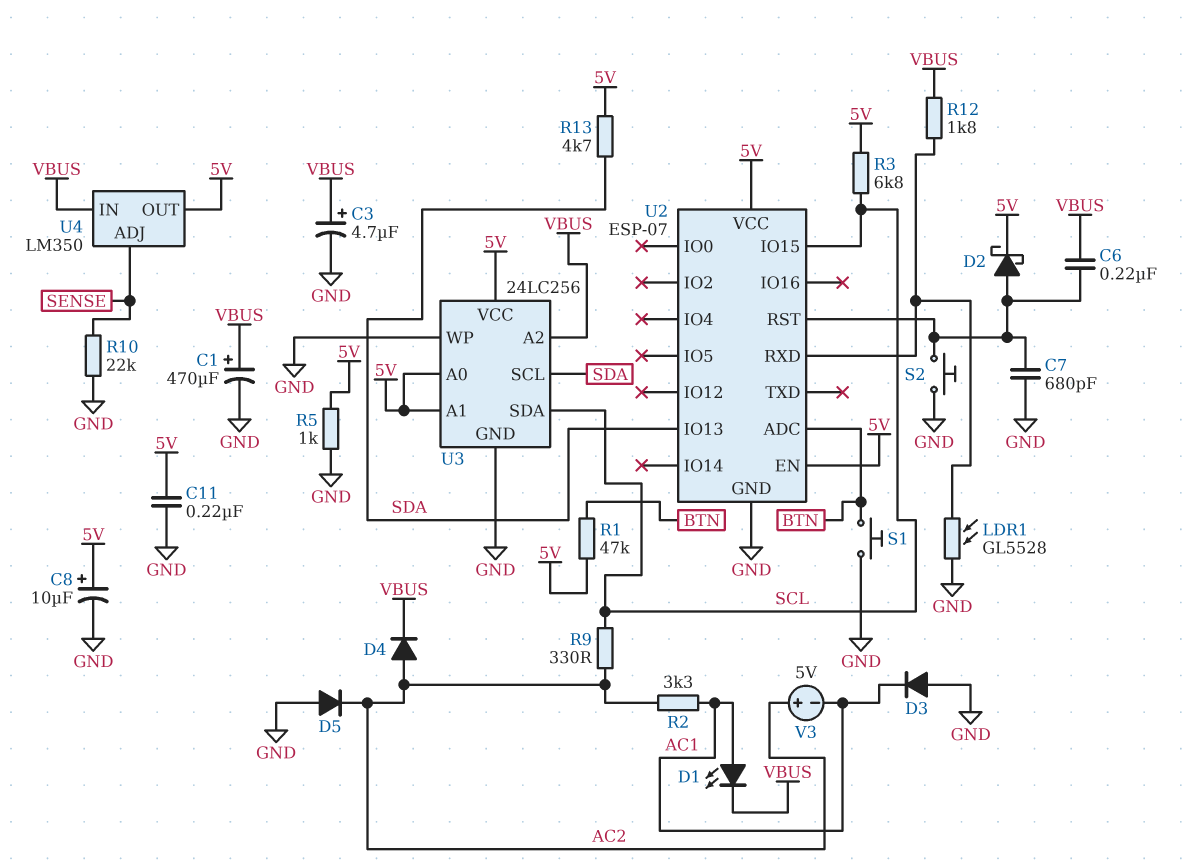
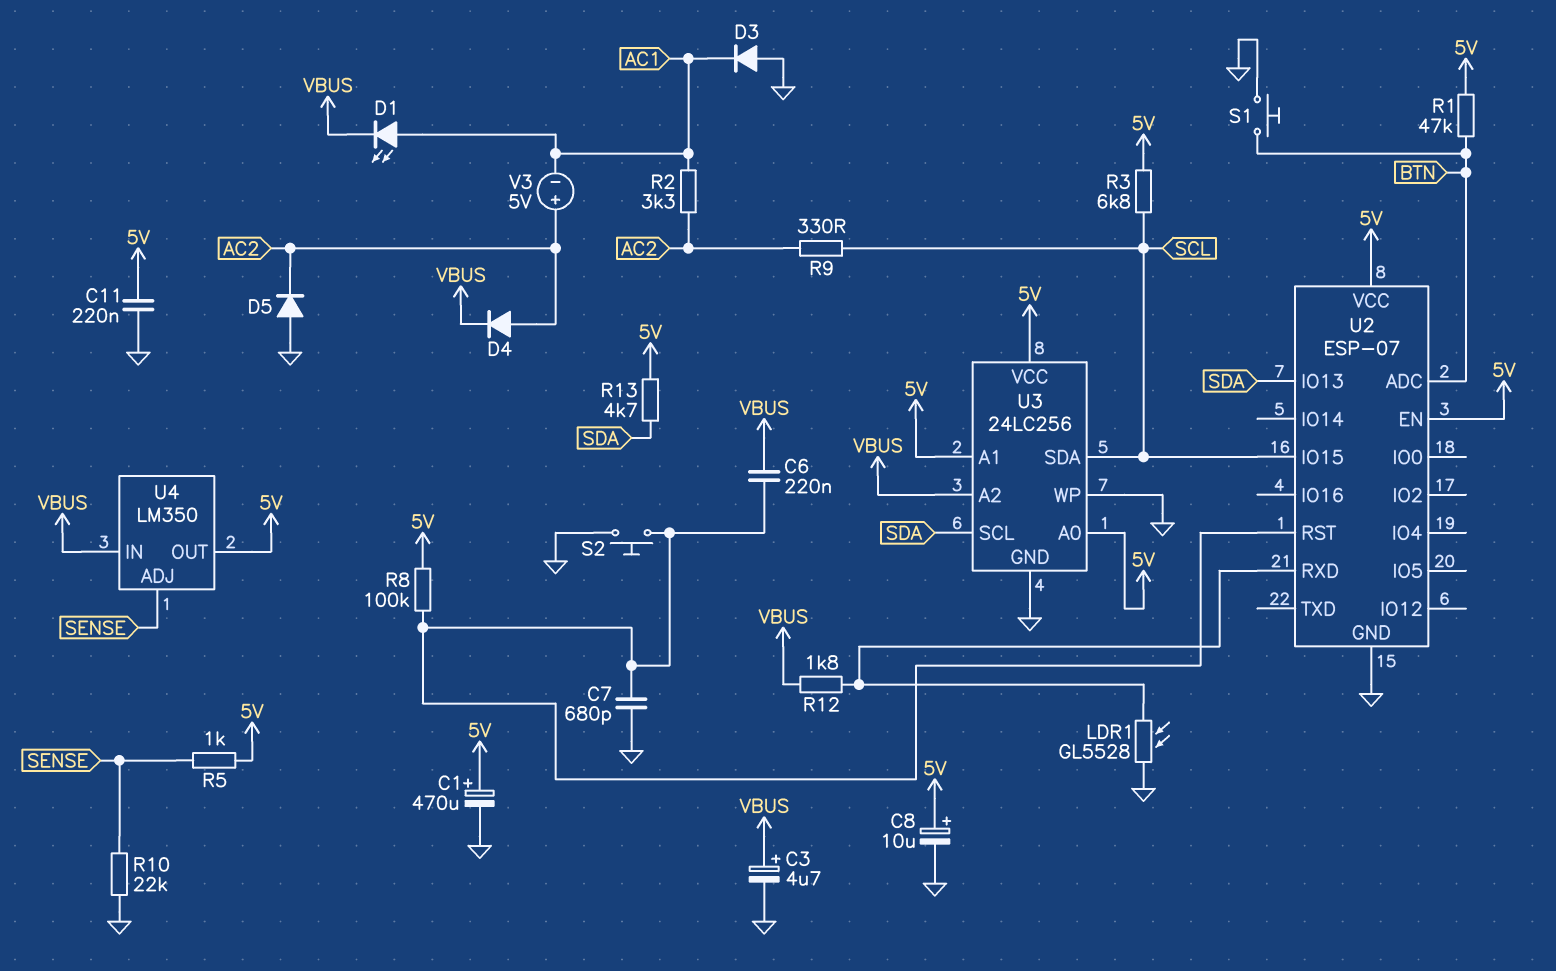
C1: 470uF (plus VBUS, minus GND) -> 470uF (plus 5V, minus GND)
D2: schottky (A U2/RST, K 5V) -> none
R5: 1k (5V, GND) -> 1k (5V, SENSE)
R8: none -> 100k (5V, U2/RST)

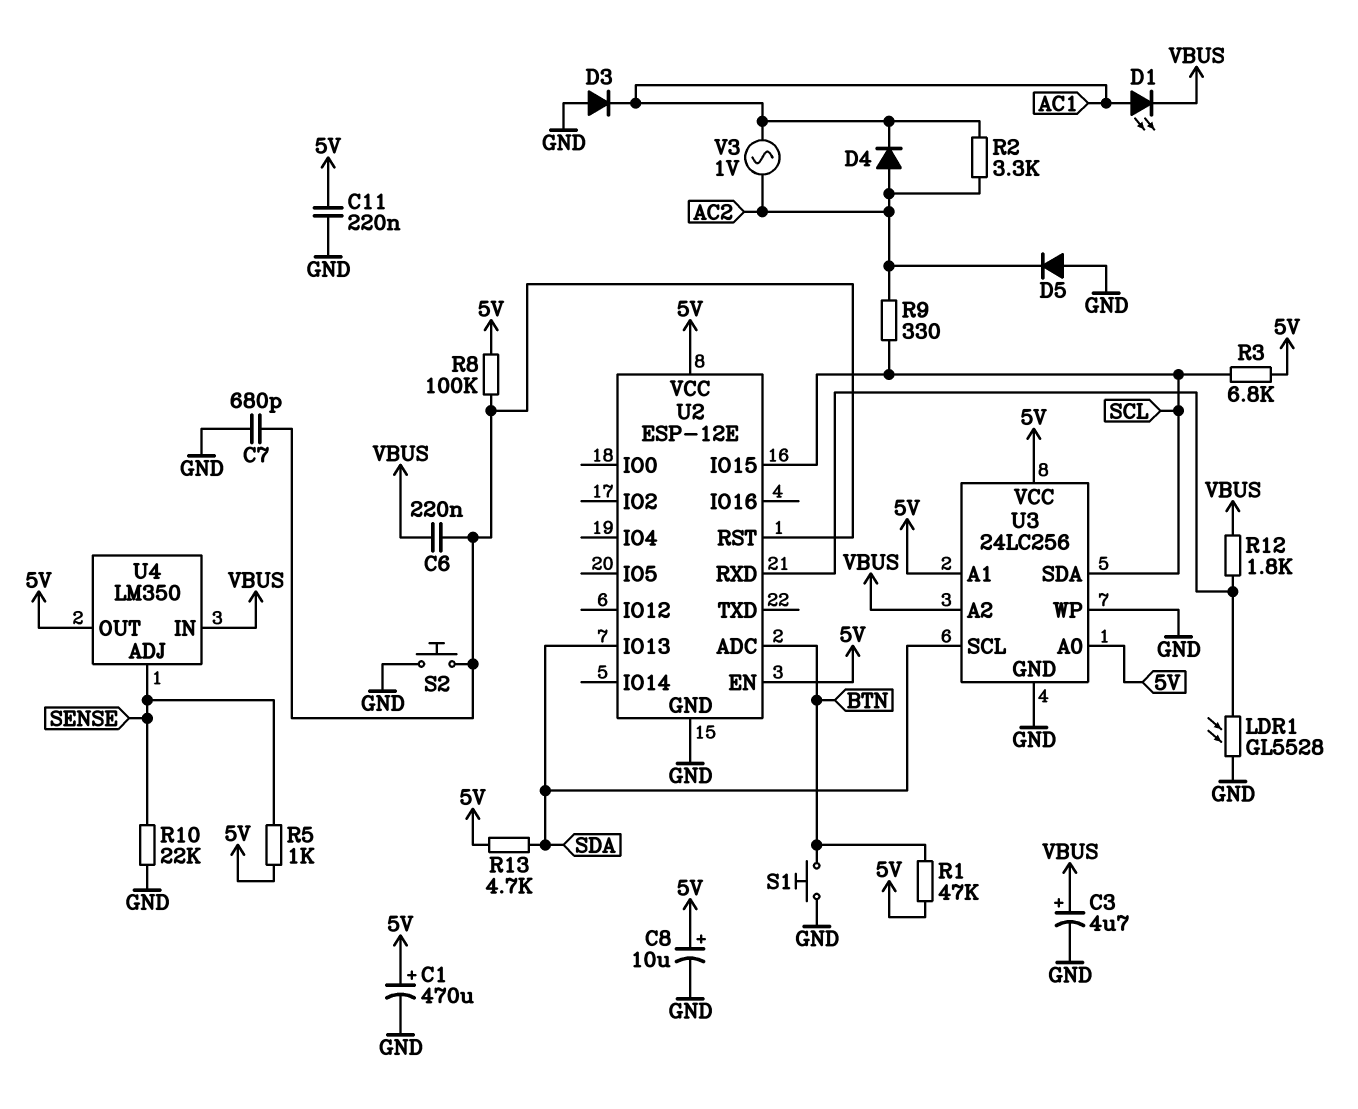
D4: diode (A AC2, K VBUS) -> diode (A AC2, K AC1)
U2: ESP-07 -> ESP-12E
V3: 5V (plus AC2, minus AC1) -> AC 1V (AC1, AC2)

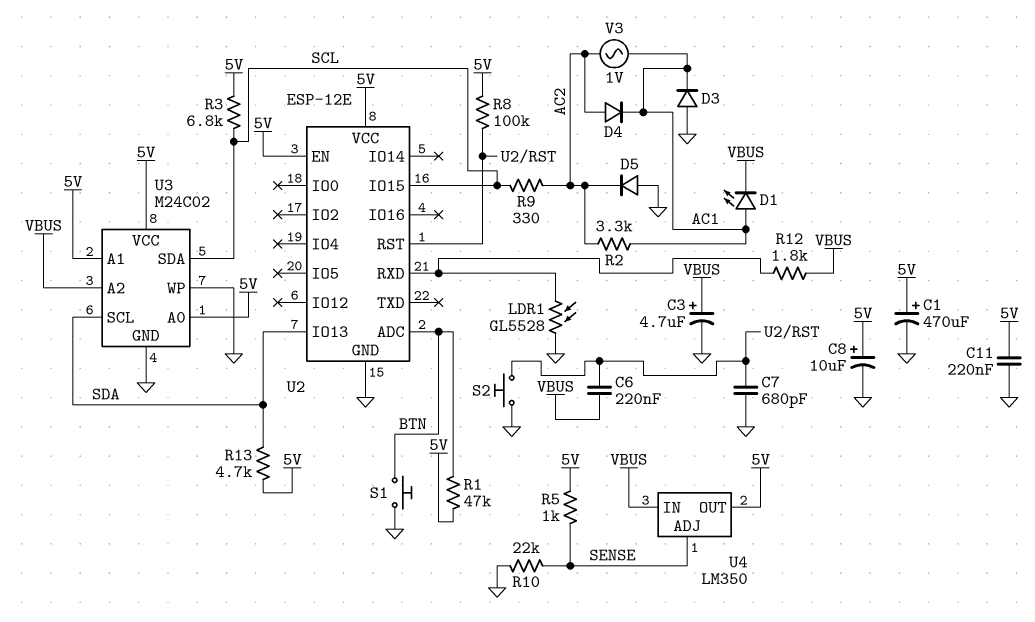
U3: 24LC256 -> M24C02

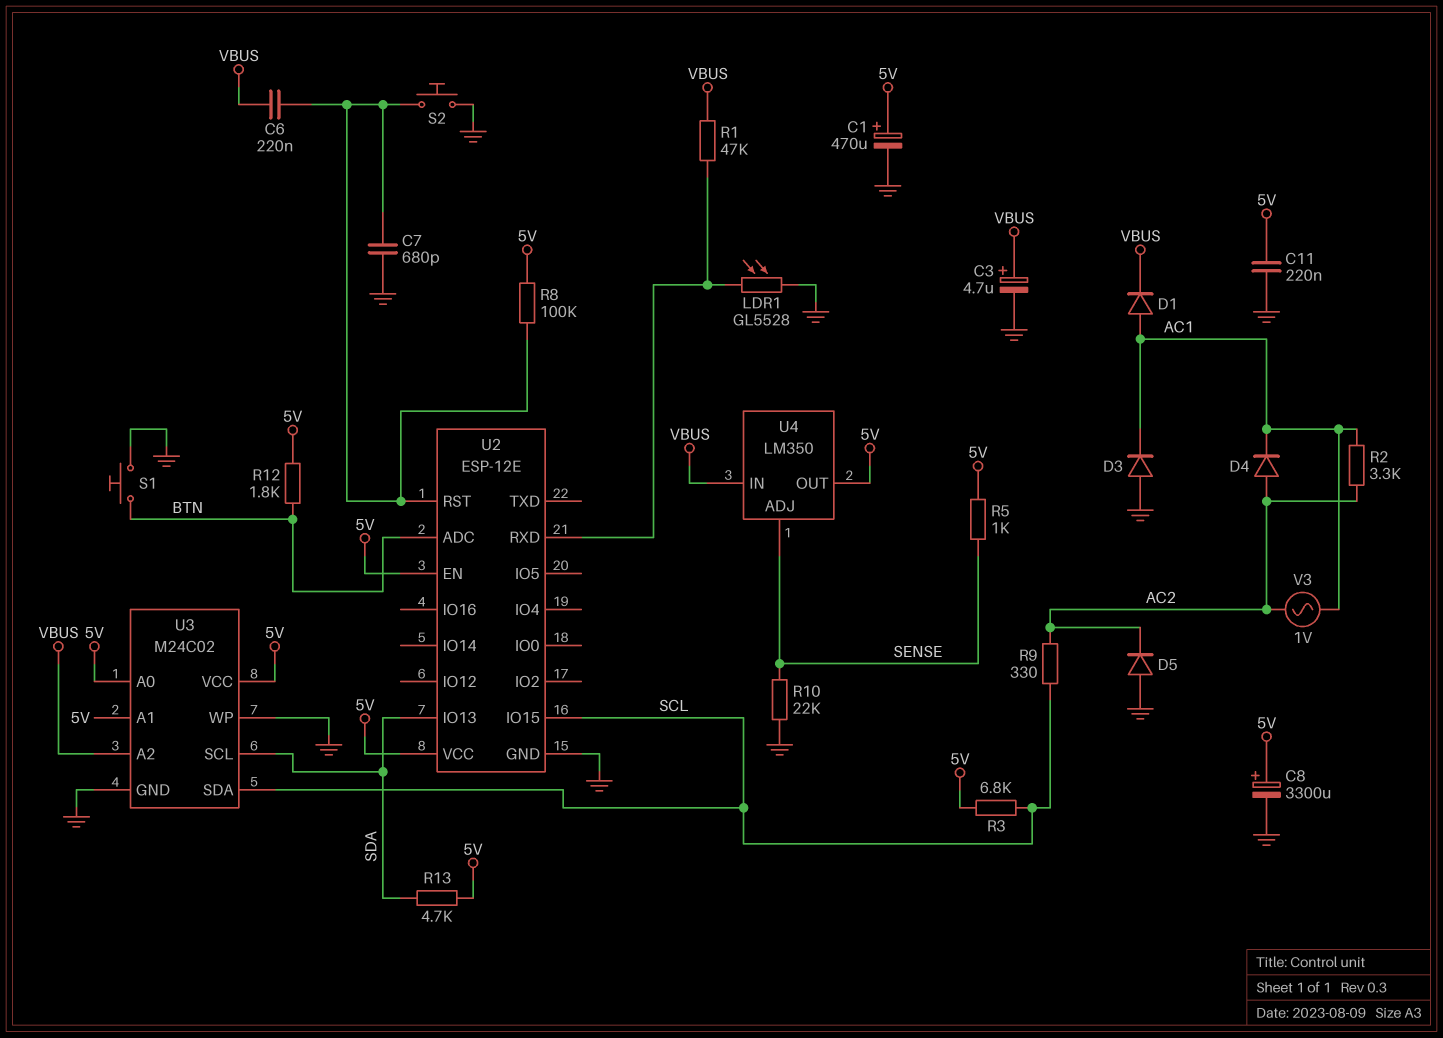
C8: 10uF (plus 5V, minus GND) -> 3300uF (plus 5V, minus GND)
D1: LED (A AC1, K VBUS) -> diode (A AC1, K VBUS)
R1: 47k (5V, BTN) -> 47k (U2/RXD, VBUS)
R12: 1.8k (U2/RXD, VBUS) -> 1.8k (5V, BTN)

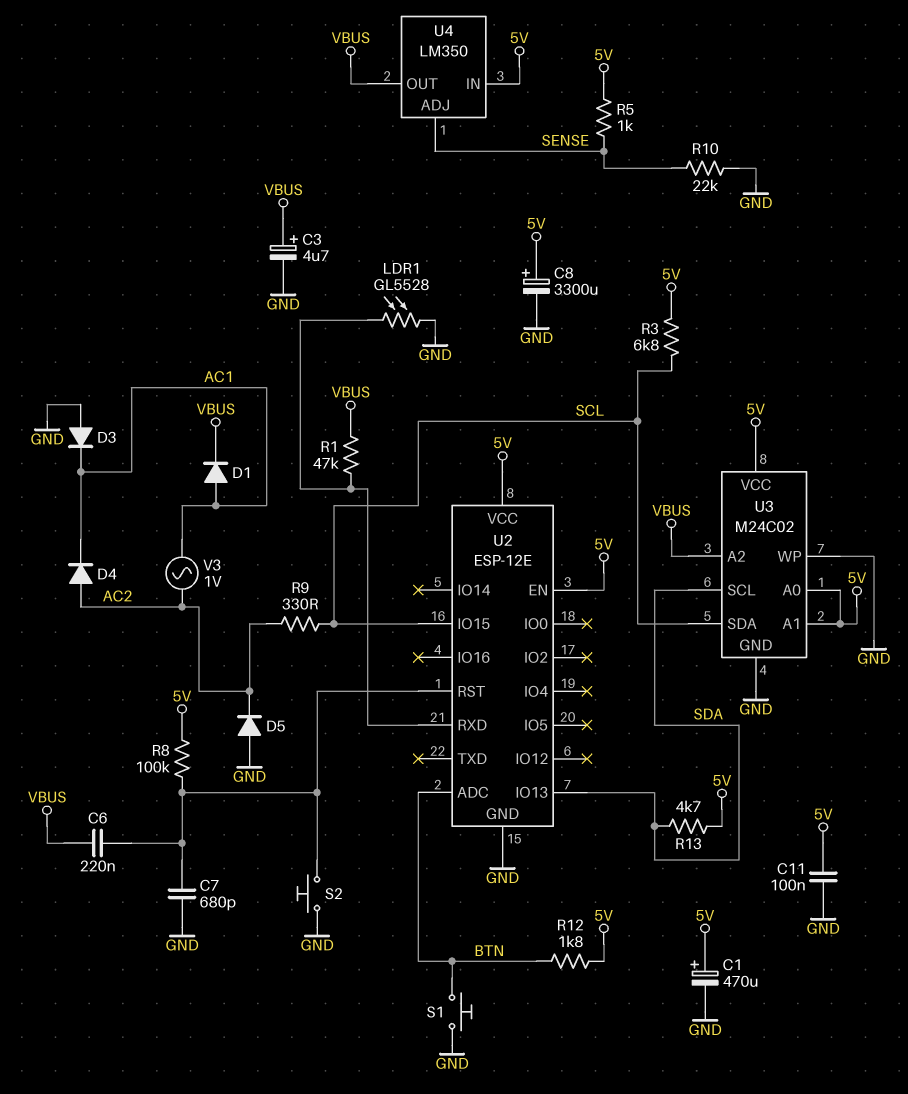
C11: 220nF (5V, GND) -> 100nF (5V, GND)
R2: 3.3k (AC1, AC2) -> none
U4 pin IN: VBUS -> 5V
U4 pin OUT: 5V -> VBUS

